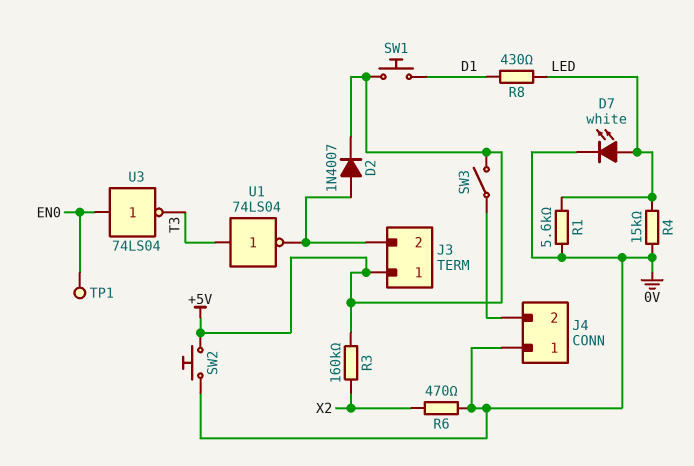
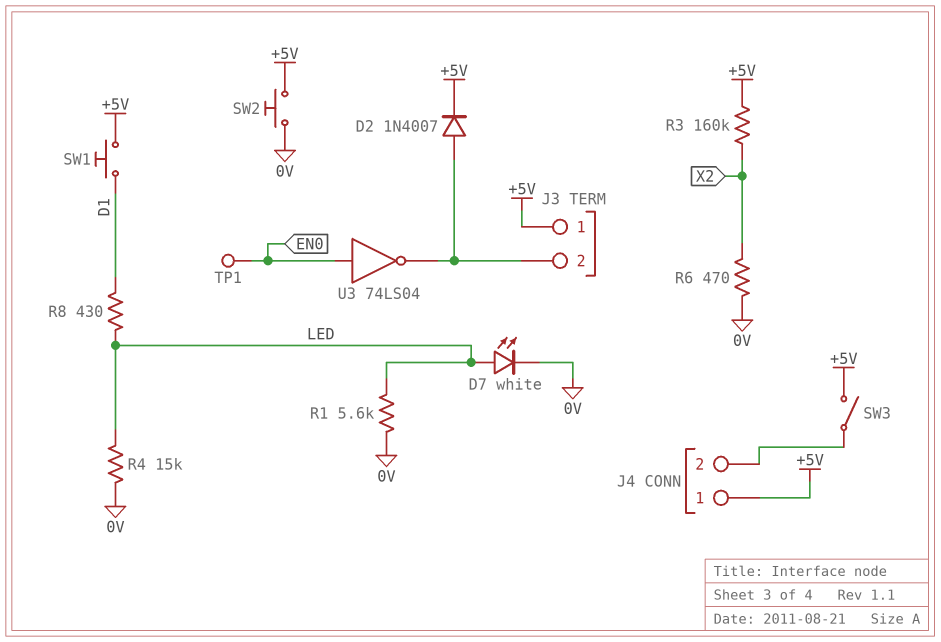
J4 pin 1: 0V -> +5V
U1: NOT 74LS04 (in T3, out J3/2) -> none
U3: NOT 74LS04 (in EN0, out T3) -> NOT 74LS04 (in EN0, out J3/2)

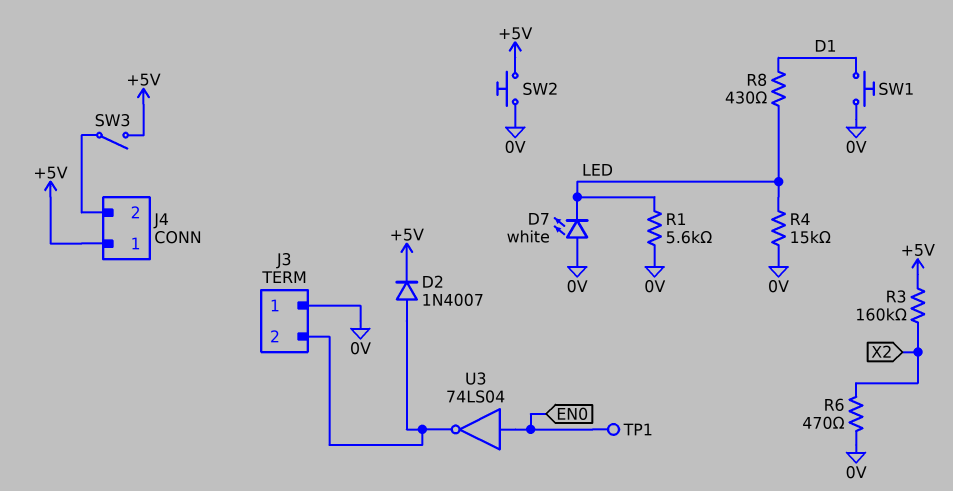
D7: LED white (A LED, K 0V) -> LED white (A 0V, K LED)
J3 pin 1: +5V -> 0V
SW1: button (+5V, D1) -> button (0V, D1)

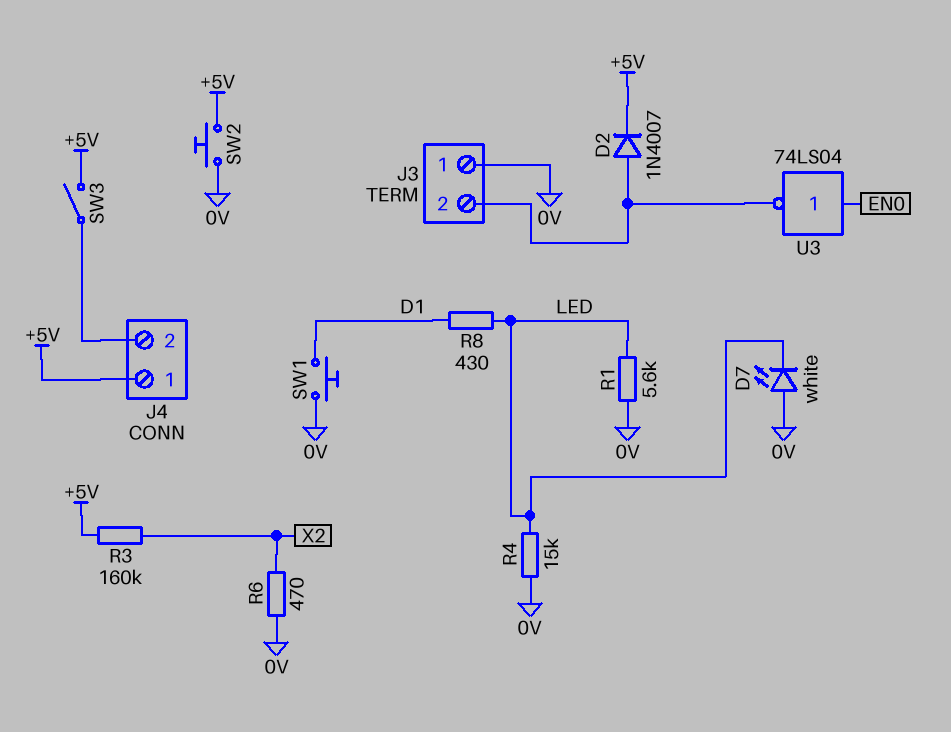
TP1: test point (EN0) -> none

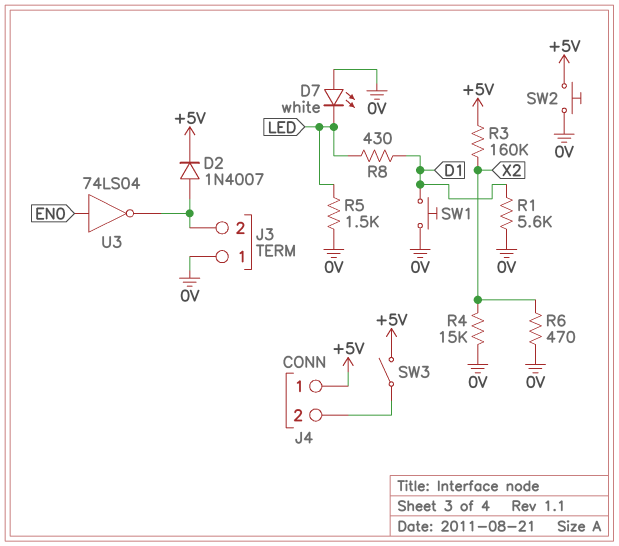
R1: 5.6k (0V, LED) -> 5.6k (0V, D1)
R4: 15k (0V, LED) -> 15k (0V, X2)
R5: none -> 1.5k (0V, LED)

